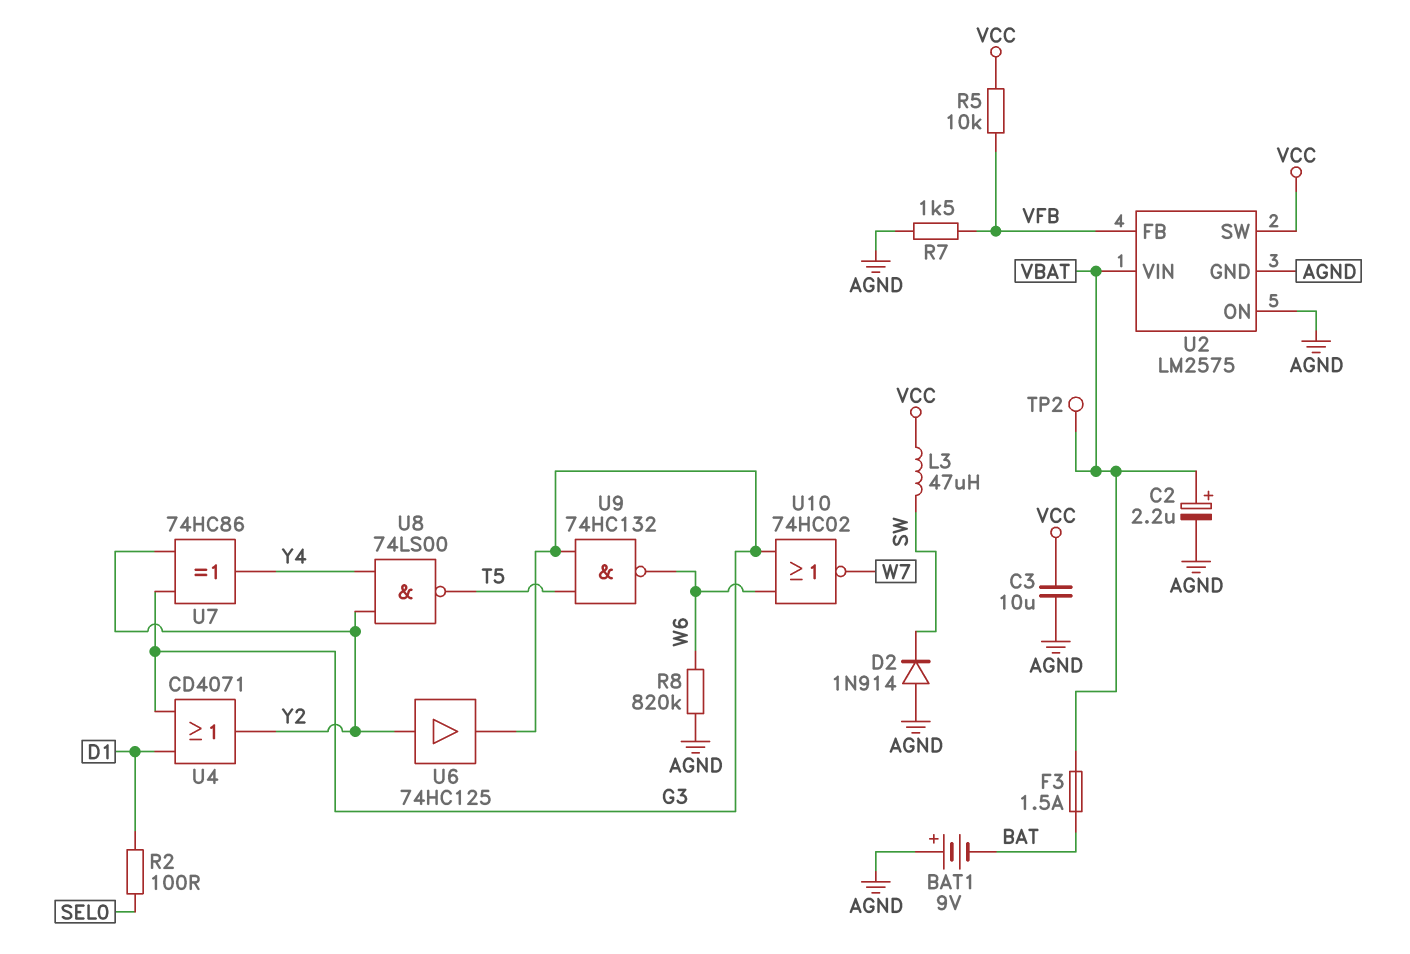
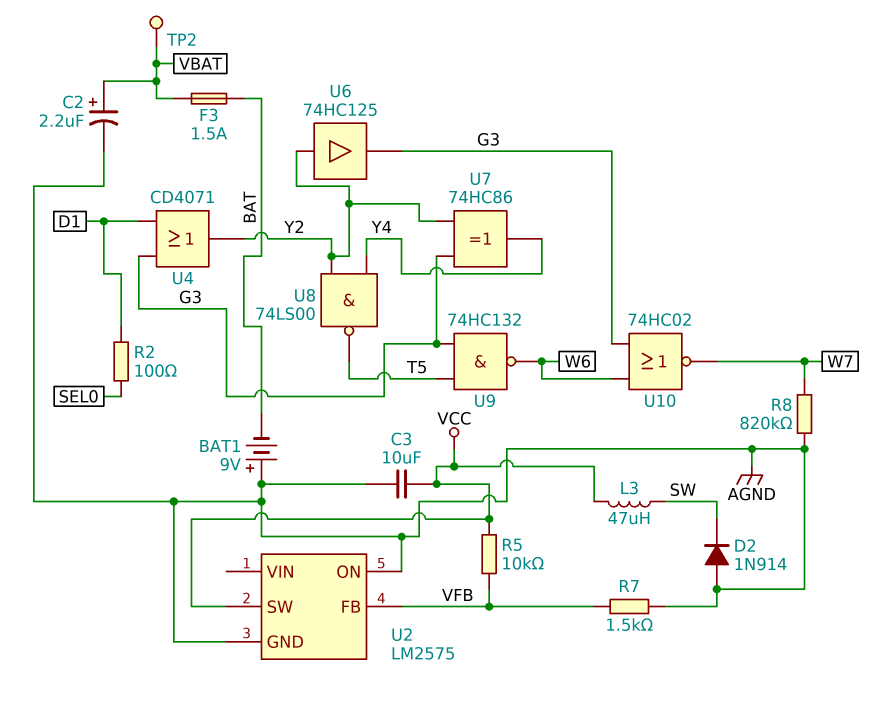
R8: 820k (AGND, W6) -> 820k (AGND, W7)
U2 pin VIN: VBAT -> none

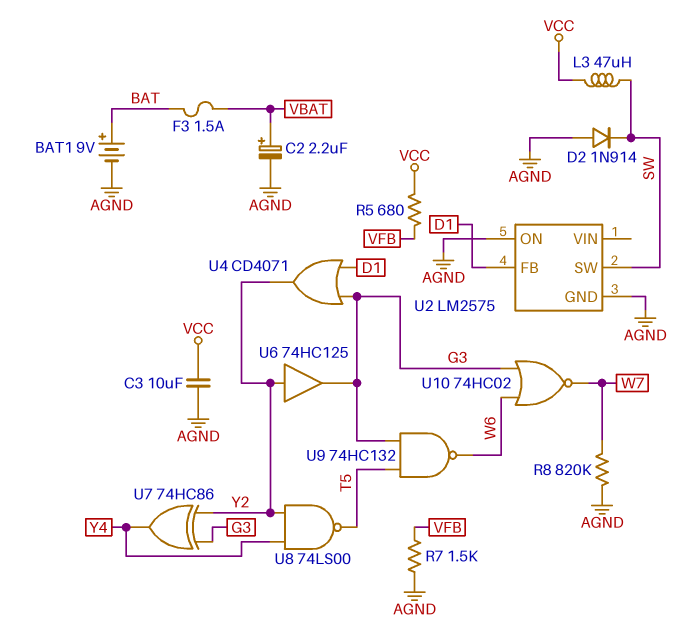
BAT1: 9V (plus AGND, minus BAT) -> 9V (plus BAT, minus AGND)
R2: 100 (D1, SEL0) -> none
R5: 10k (VCC, VFB) -> 680 (VCC, VFB)
TP2: test point (VBAT) -> none
U2 pin FB: VFB -> D1
U2 pin SW: VCC -> SW

